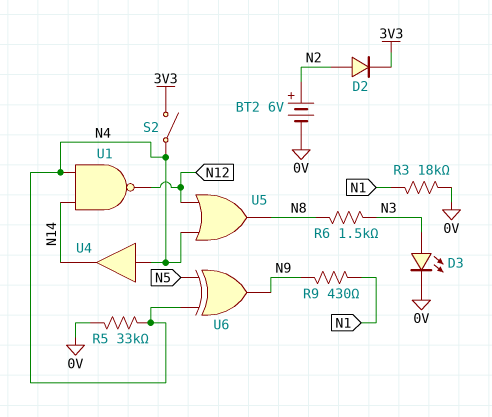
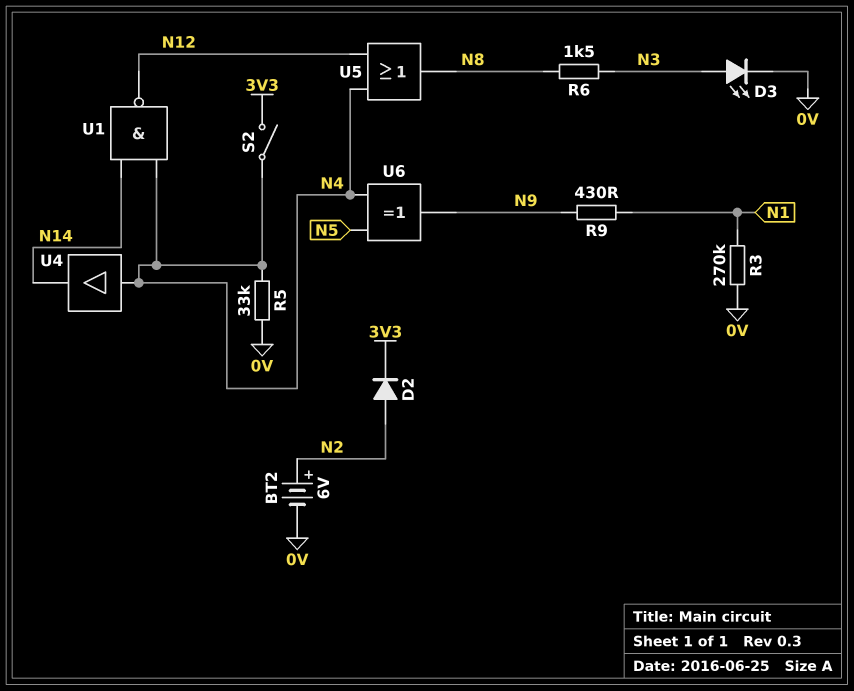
R3: 18k (0V, N1) -> 270k (0V, N1)

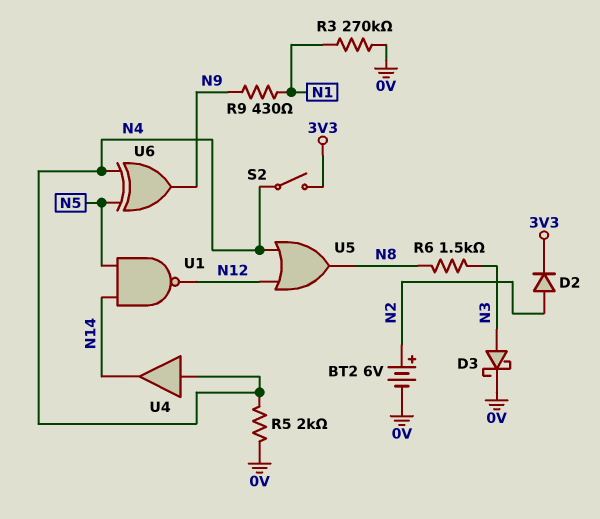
D3: LED (A N3, K 0V) -> schottky (A N3, K 0V)
R5: 33k (0V, N4) -> 2k (0V, N4)
U1: NAND (in N4, in N14, out N12) -> NAND (in N5, in N14, out N12)

